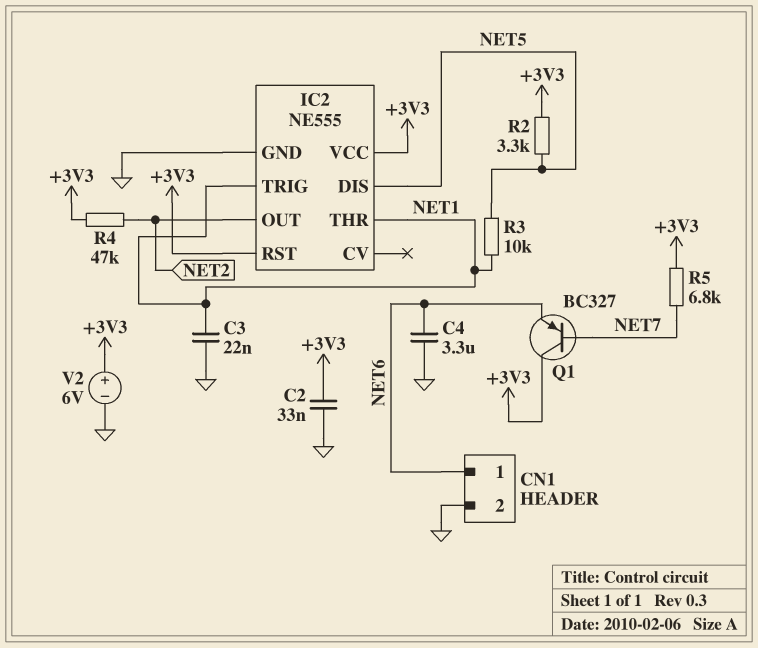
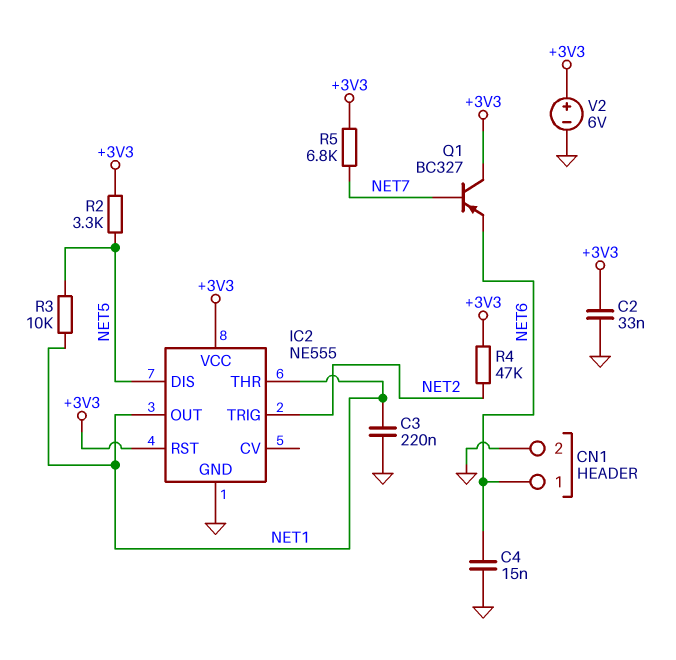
C3: 22nF (GND, NET1) -> 220nF (GND, NET1)
C4: 3.3uF (GND, NET6) -> 15nF (GND, NET6)
IC2 pin OUT: NET2 -> NET1
IC2 pin TRIG: NET1 -> NET2

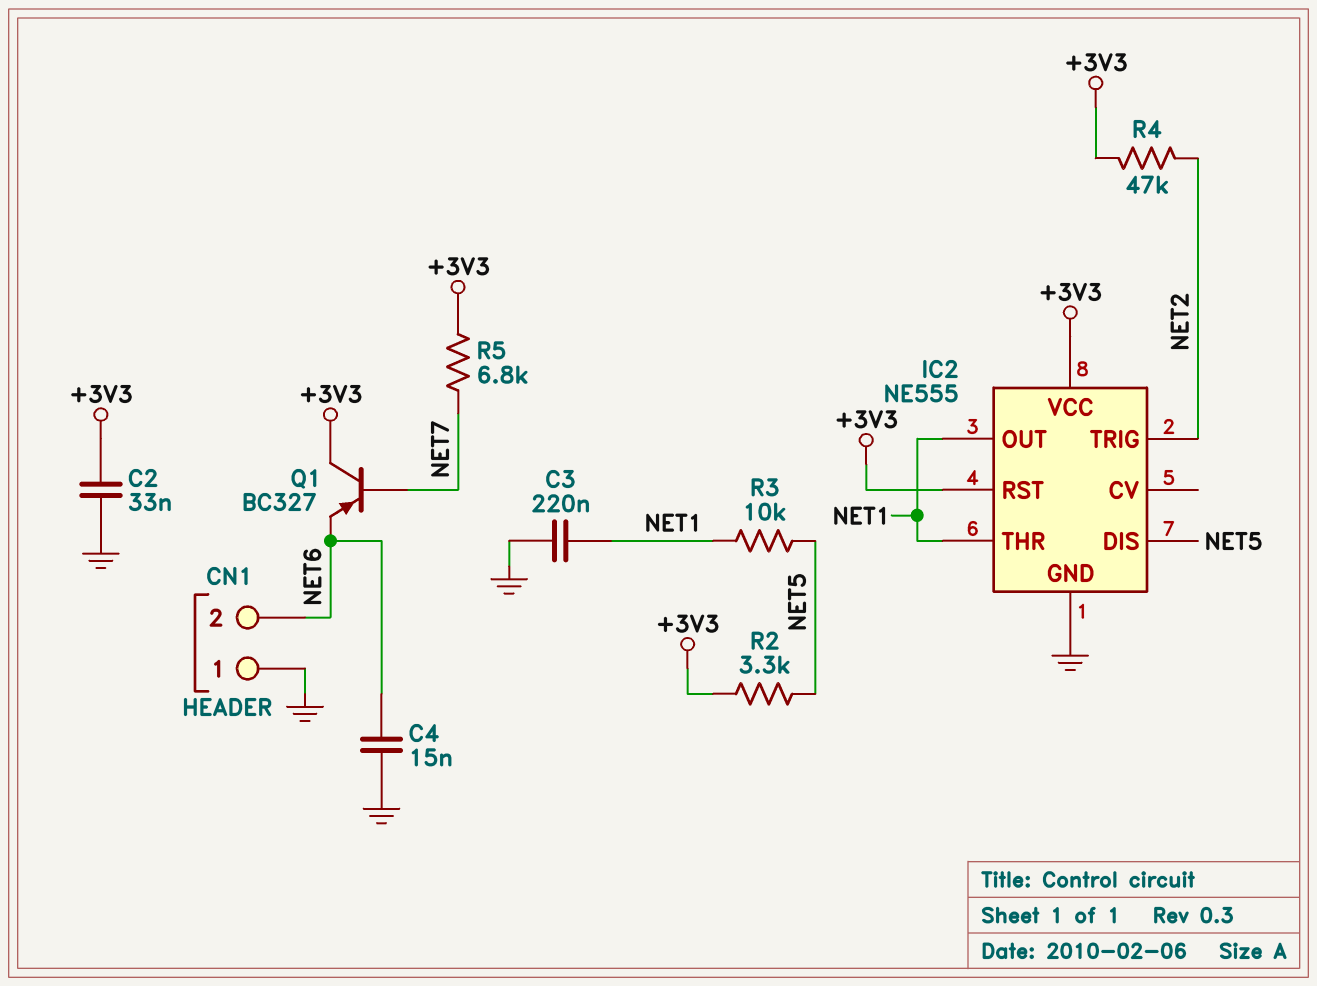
CN1 pin 1: NET6 -> GND
CN1 pin 2: GND -> NET6
V2: 6V (plus +3V3, minus GND) -> none

